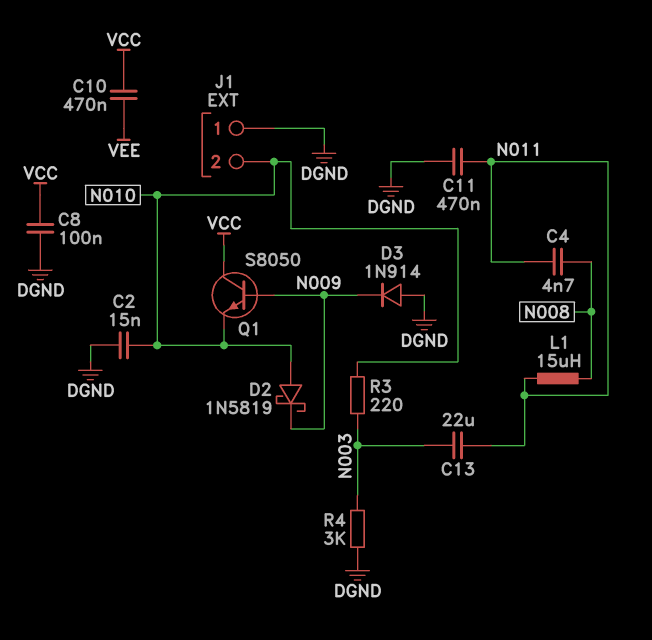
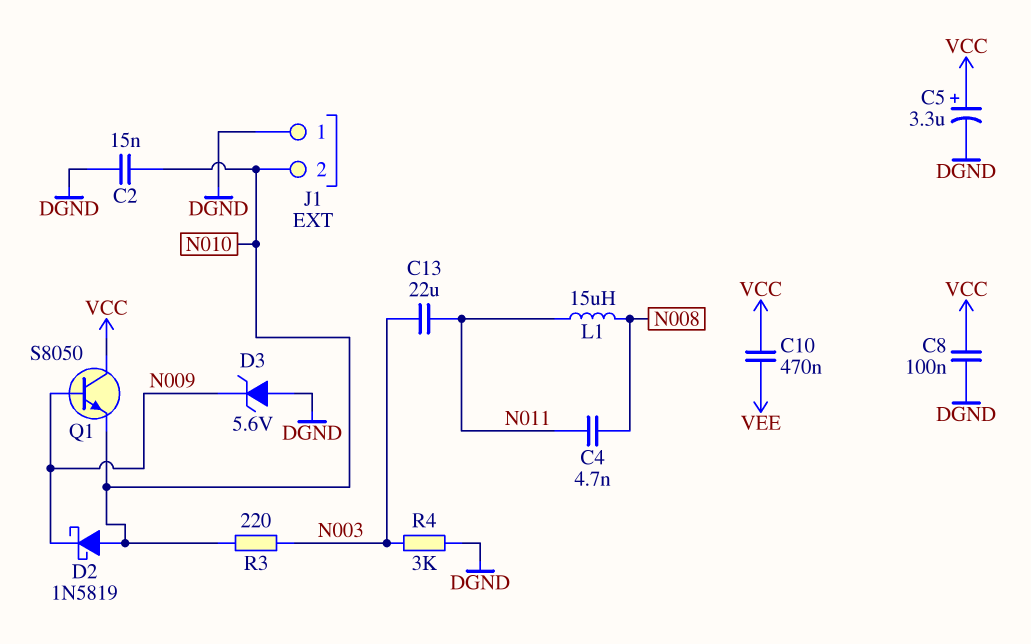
C5: none -> 3.3uF (plus VCC, minus DGND)
C11: 470nF (DGND, N011) -> none
D3: diode 1N914 (A DGND, K N009) -> zener 5.6V (A DGND, K N009)

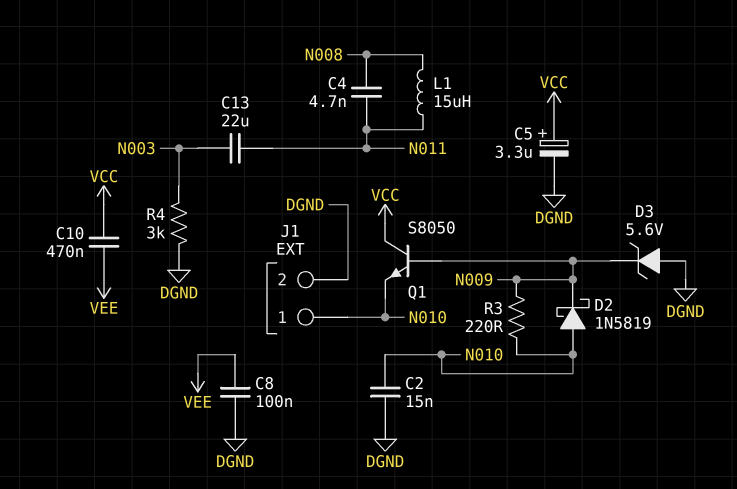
C8: 100nF (DGND, VCC) -> 100nF (DGND, VEE)
J1 pin 1: DGND -> N010
J1 pin 2: N010 -> DGND
R3: 220 (N003, N010) -> 220 (N009, N010)

